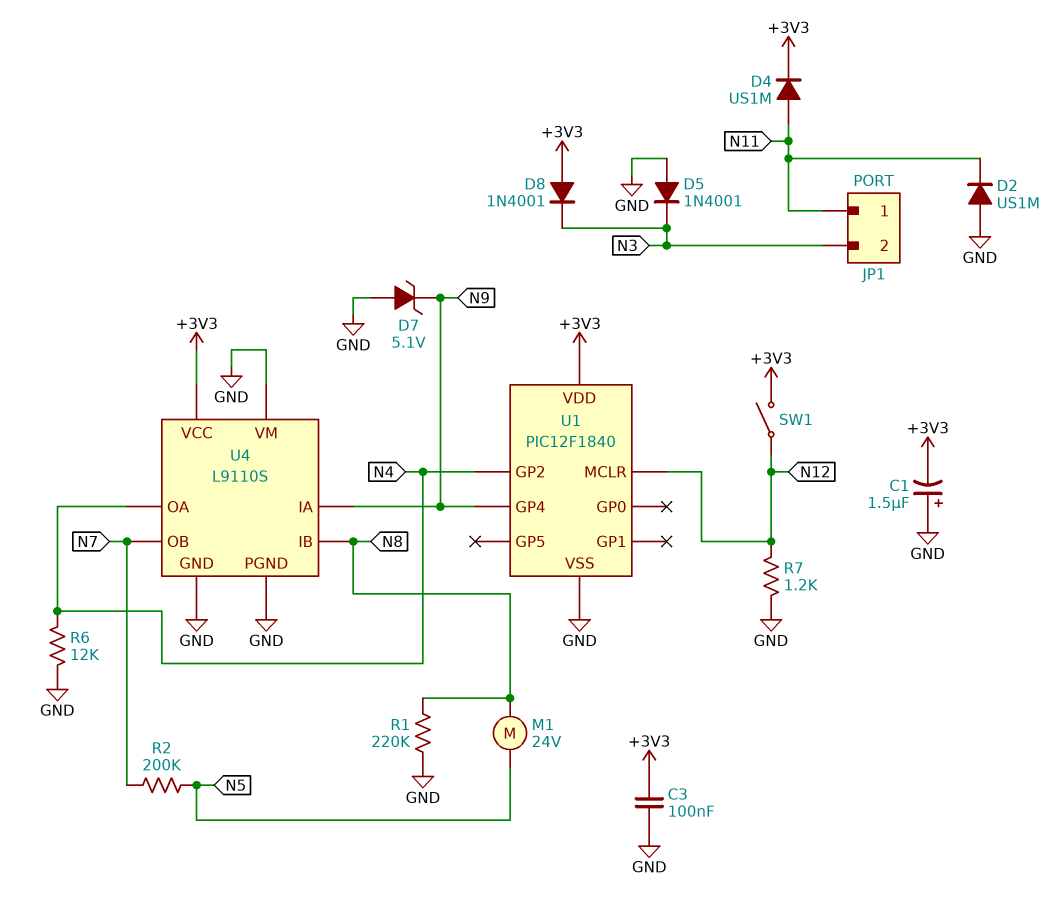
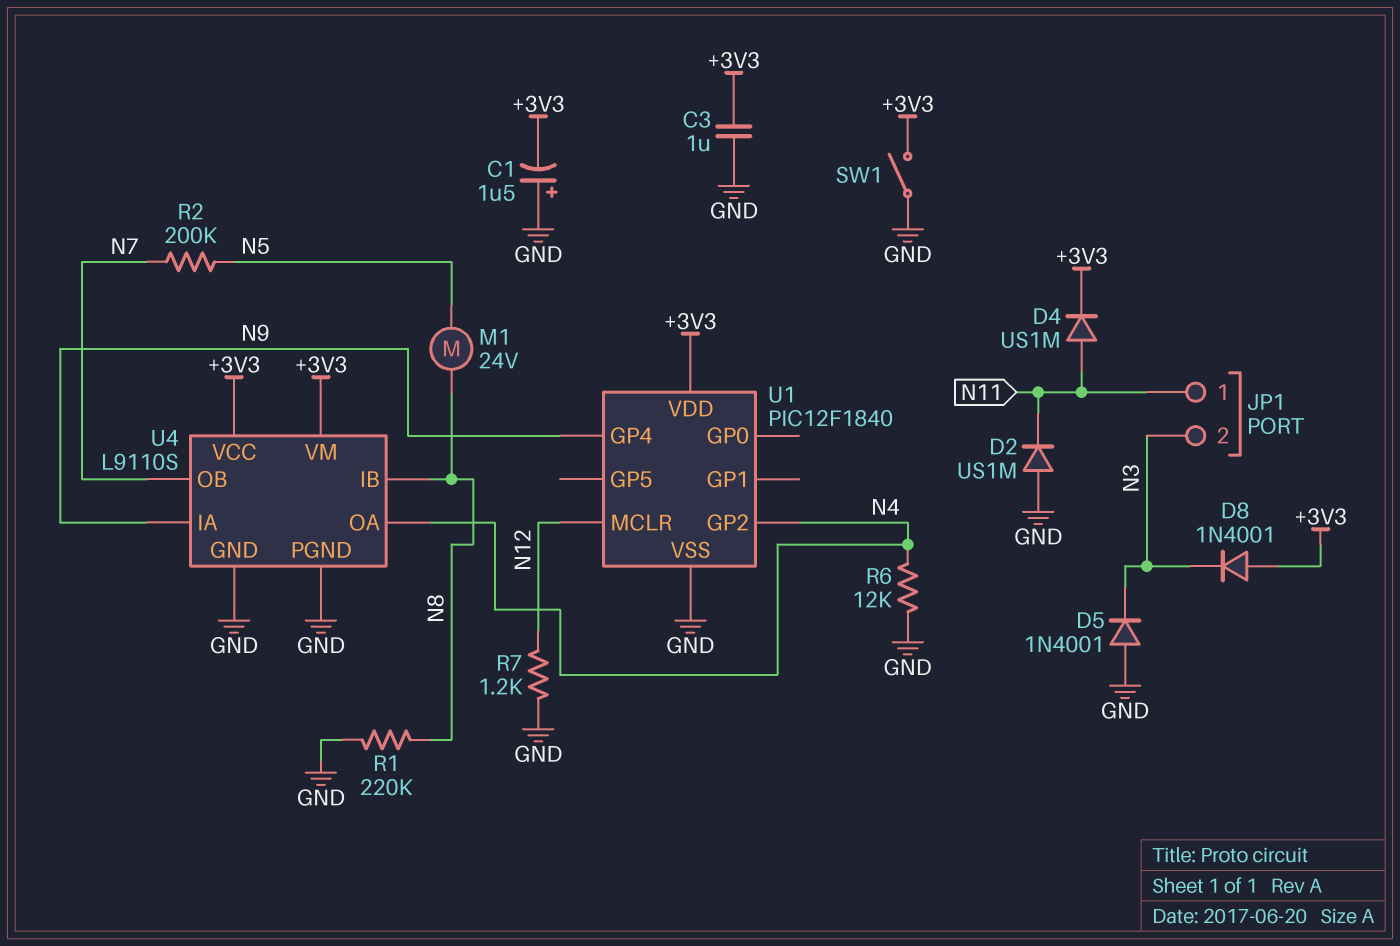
C3: 100nF (+3V3, GND) -> 1uF (+3V3, GND)
D7: zener 5.1V (A GND, K N9) -> none
SW1: switch (+3V3, N12) -> switch (+3V3, GND)
U4 pin VM: GND -> +3V3

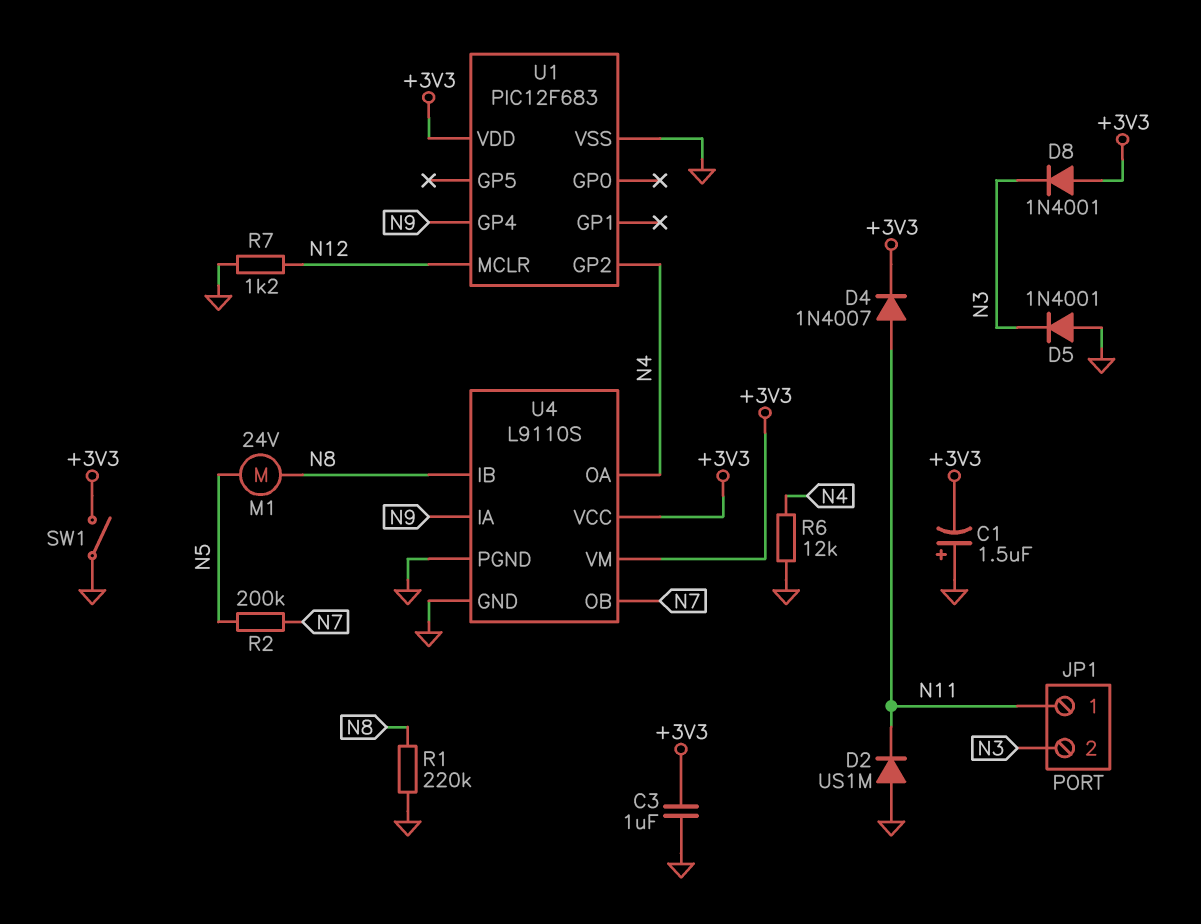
D4: diode US1M (A N11, K +3V3) -> diode 1N4007 (A N11, K +3V3)
U1: PIC12F1840 -> PIC12F683

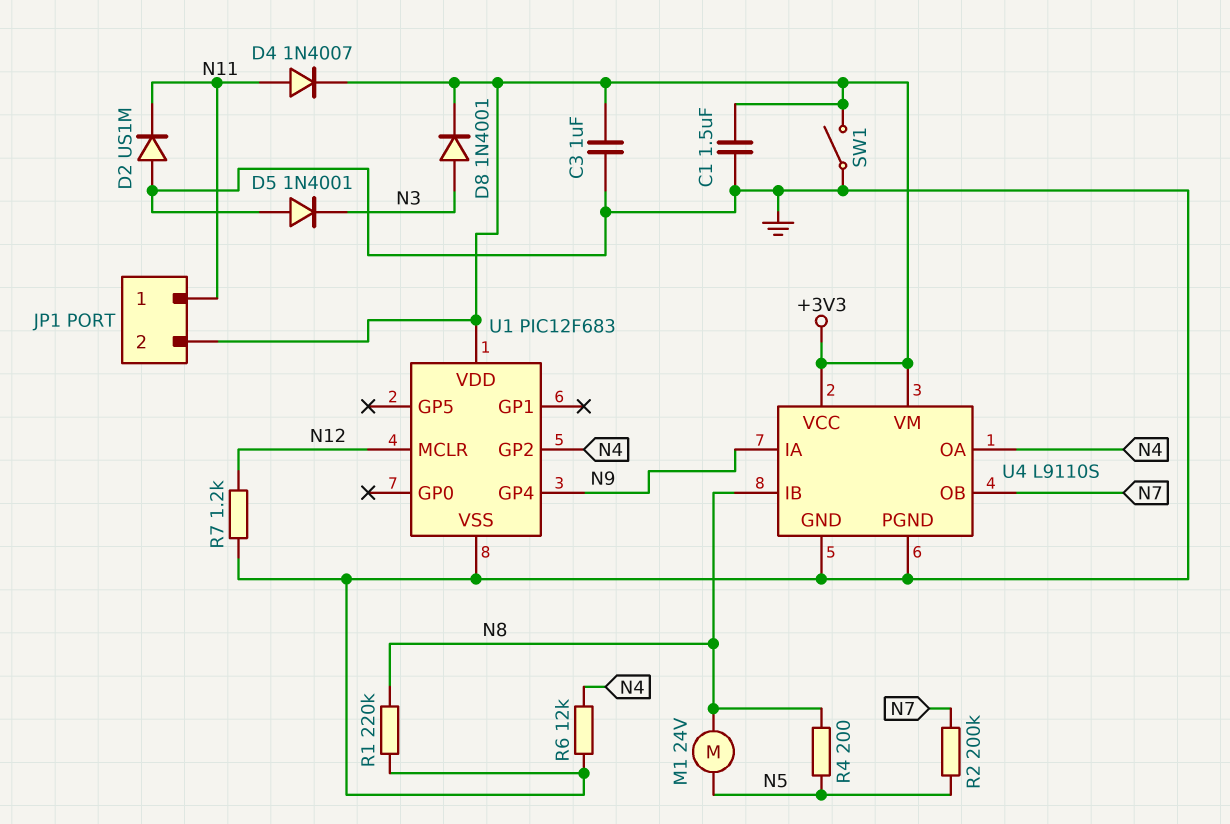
C1: 1.5uF (plus GND, minus +3V3) -> 1.5uF (+3V3, GND)
D8: diode 1N4001 (A +3V3, K N3) -> diode 1N4001 (A N3, K +3V3)
JP1 pin 2: N3 -> +3V3
R4: none -> 200 (N5, N8)

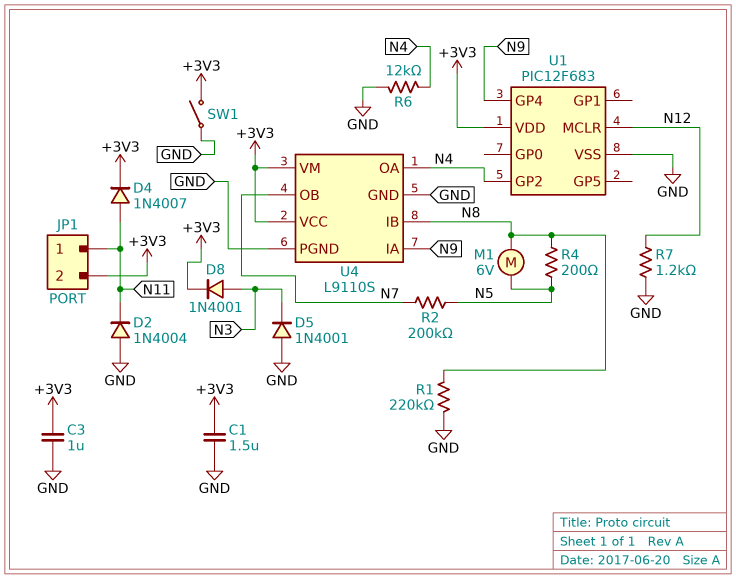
D2: diode US1M (A GND, K N11) -> diode 1N4004 (A GND, K N11)
M1: motor 24V (N5, N8) -> motor 6V (N5, N8)

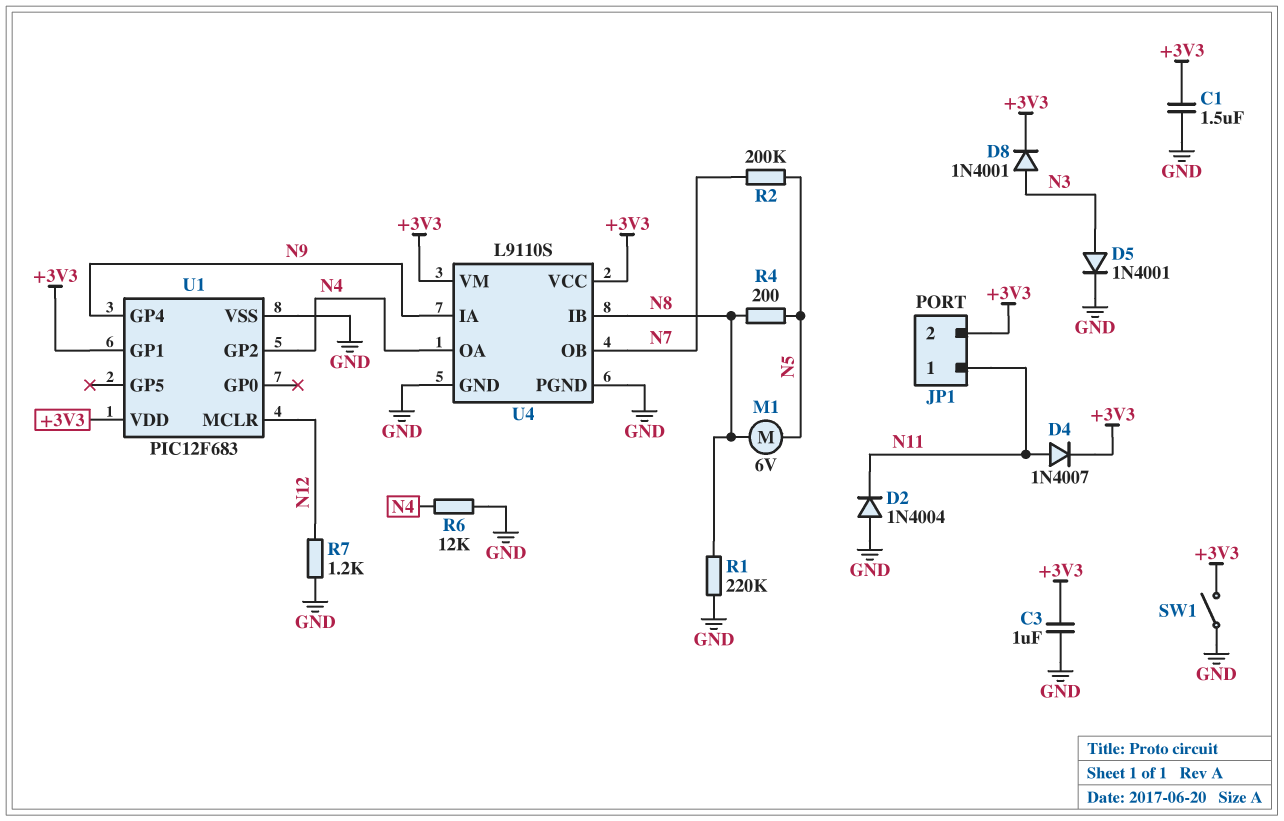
D5: diode 1N4001 (A GND, K N3) -> diode 1N4001 (A N3, K GND)
U1 pin GP1: none -> +3V3

